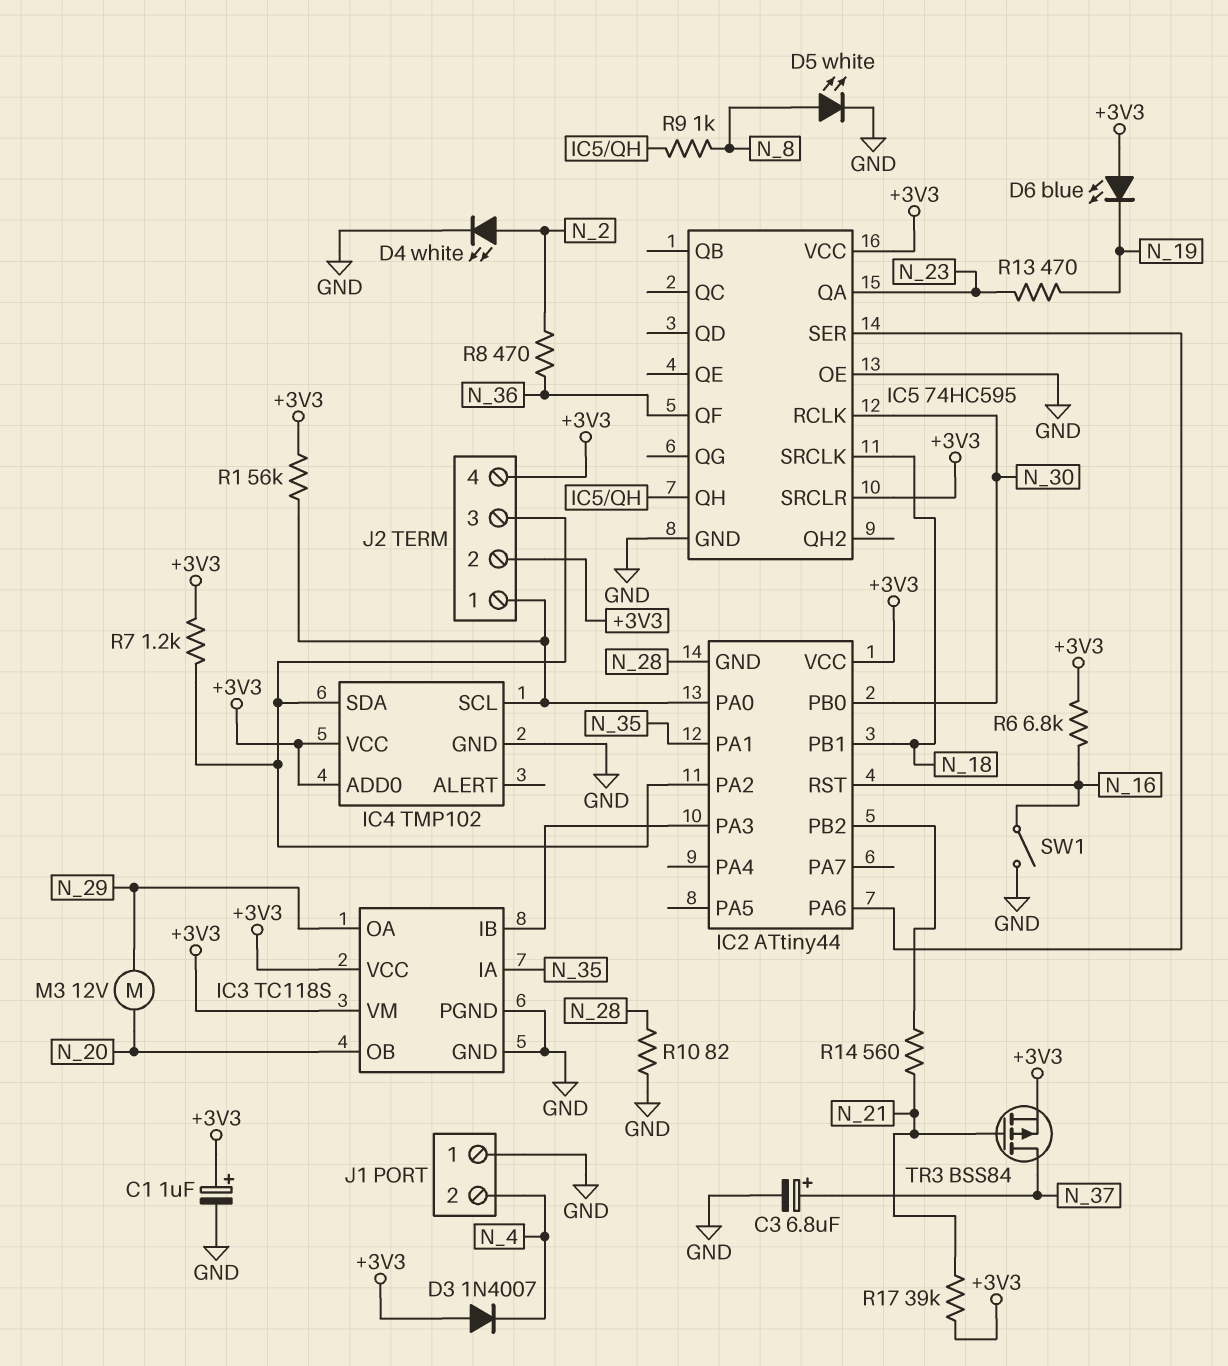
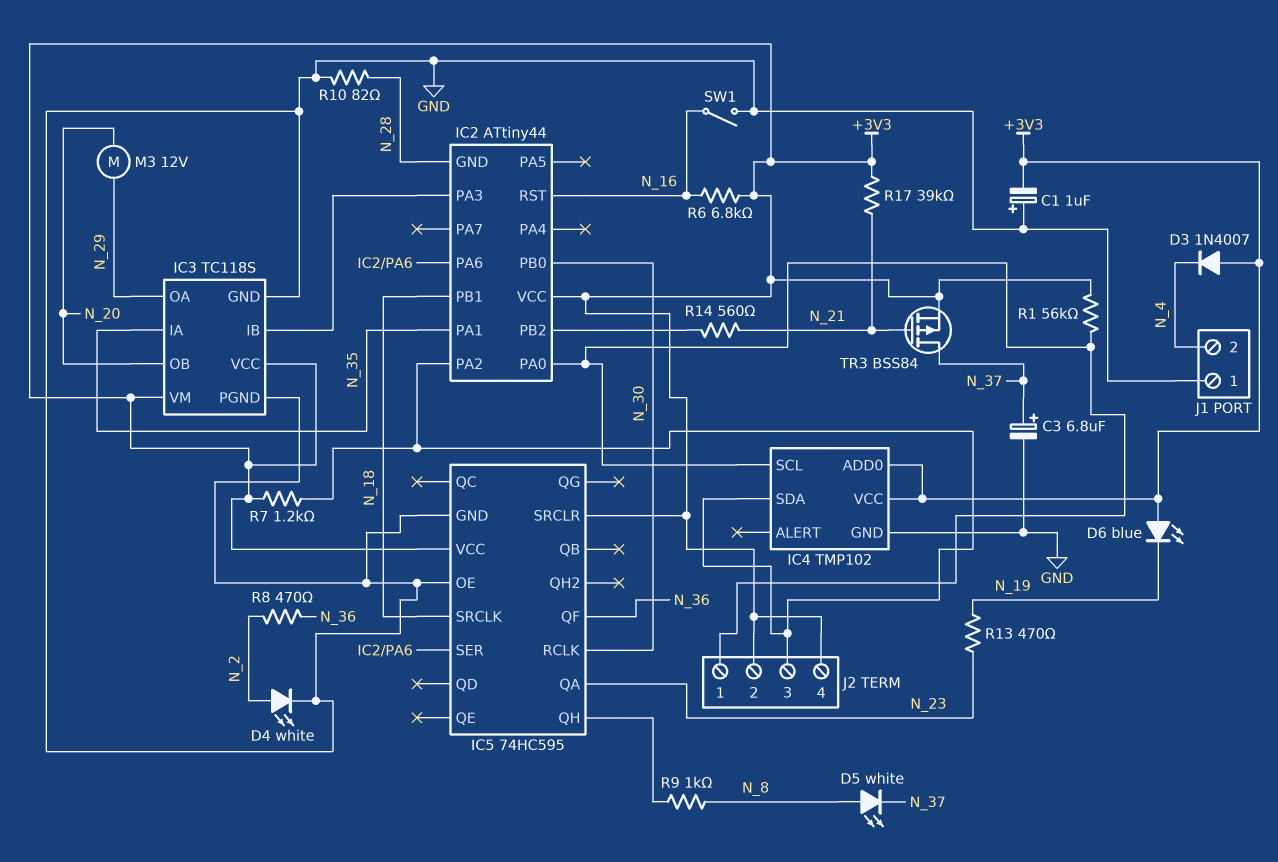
C1: 1uF (plus +3V3, minus GND) -> 1uF (plus GND, minus +3V3)
D5: LED white (A N_8, K GND) -> LED white (A N_8, K N_37)

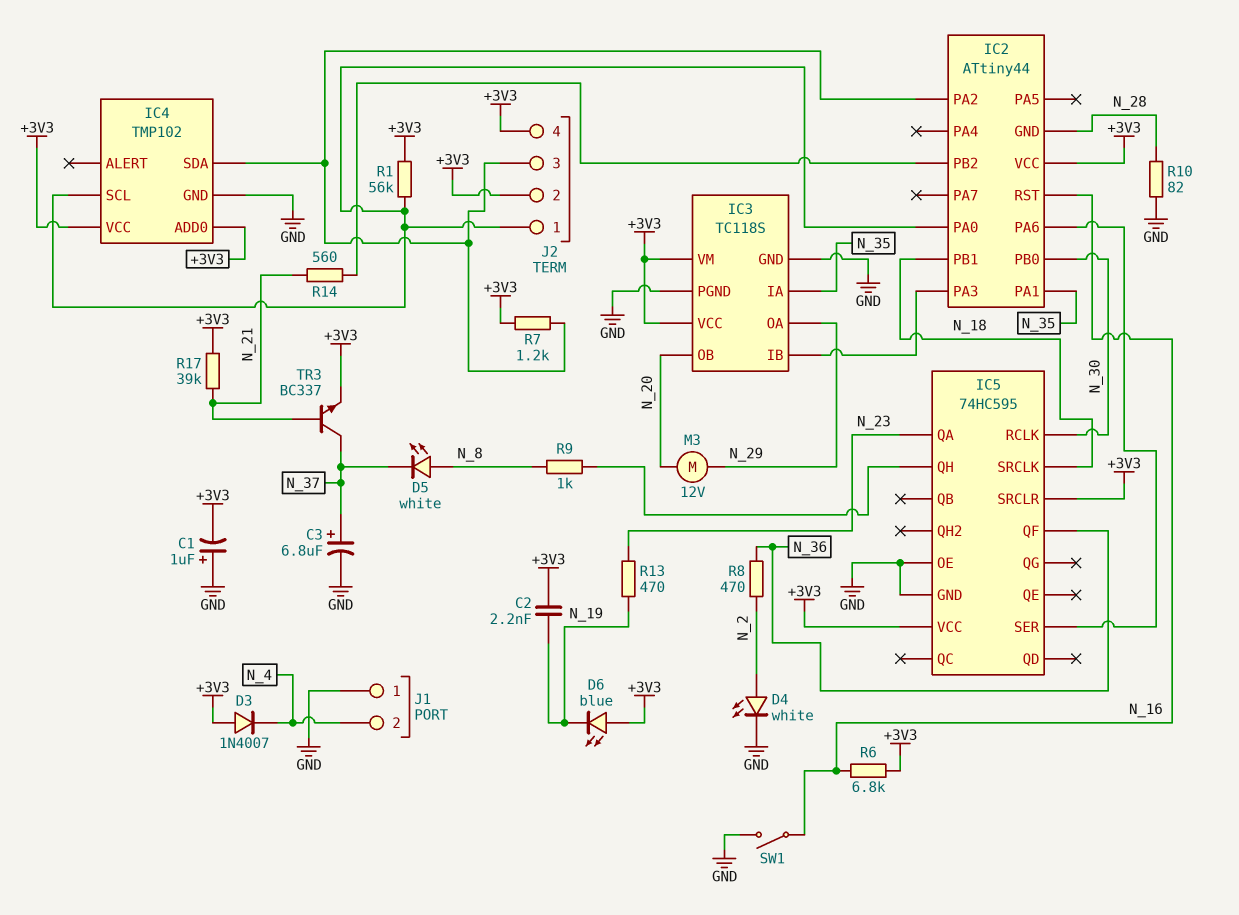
C2: none -> 2.2nF (+3V3, N_19)
TR3: PMOS BSS84 (G N_21, D N_37, S +3V3) -> NPN BC337 (B N_21, C N_37, E +3V3)

